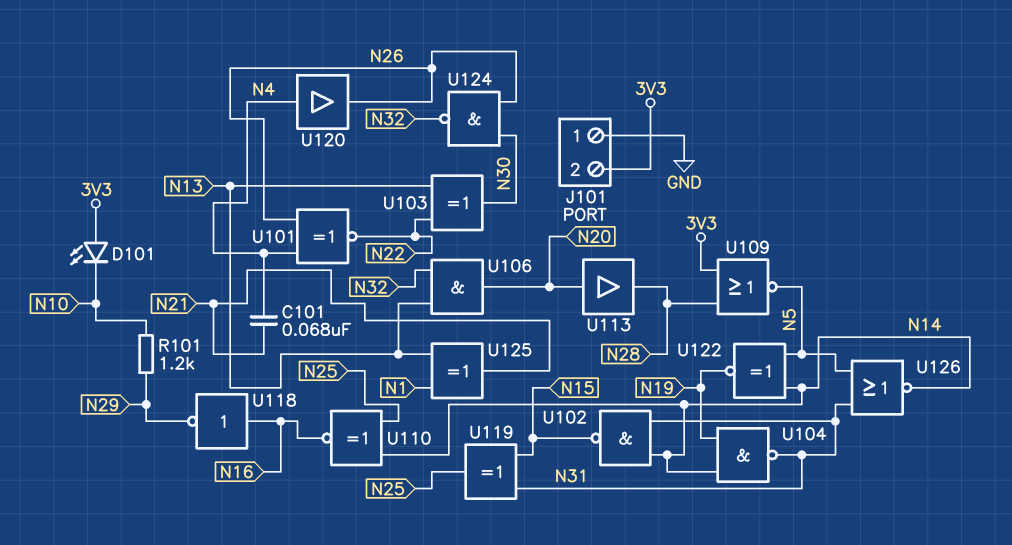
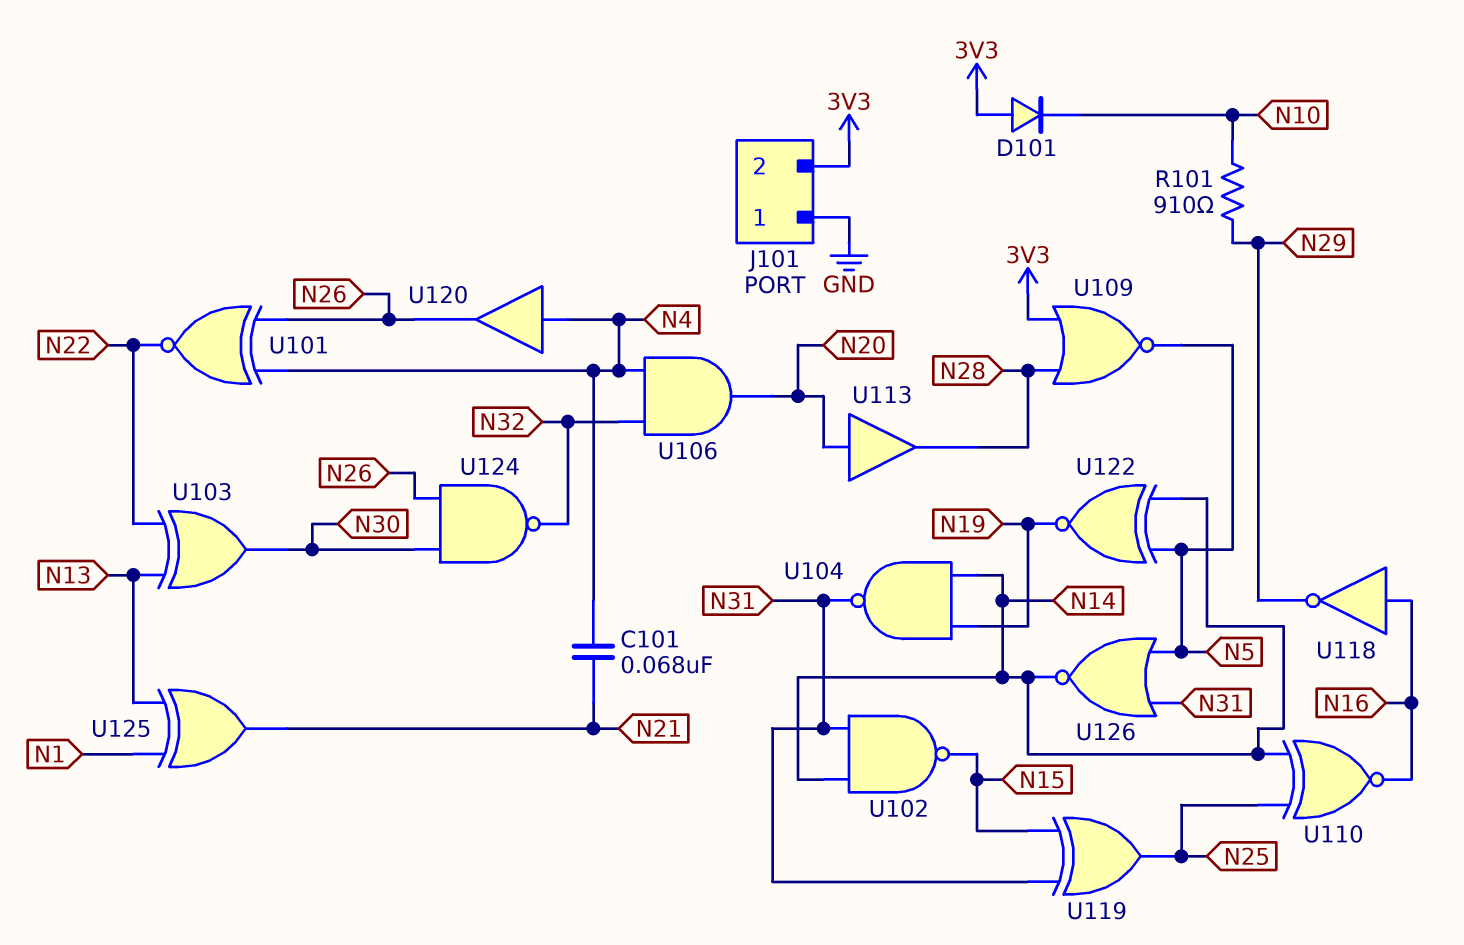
D101: LED (A 3V3, K N10) -> diode (A 3V3, K N10)
R101: 1.2k (N10, N29) -> 910 (N10, N29)
U106: AND (in N13, in N32, out N20) -> AND (in N4, in N32, out N20)

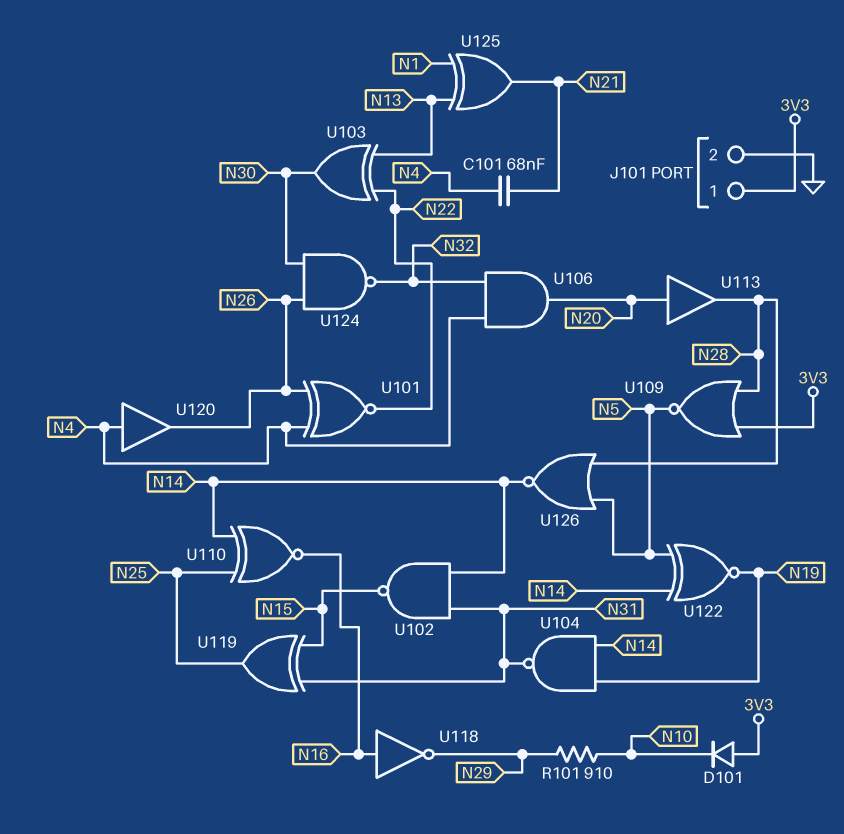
J101 pin 1: GND -> 3V3
J101 pin 2: 3V3 -> GND
U126: NOR (in N5, in N31, out N14) -> NOR (in N5, in N28, out N14)

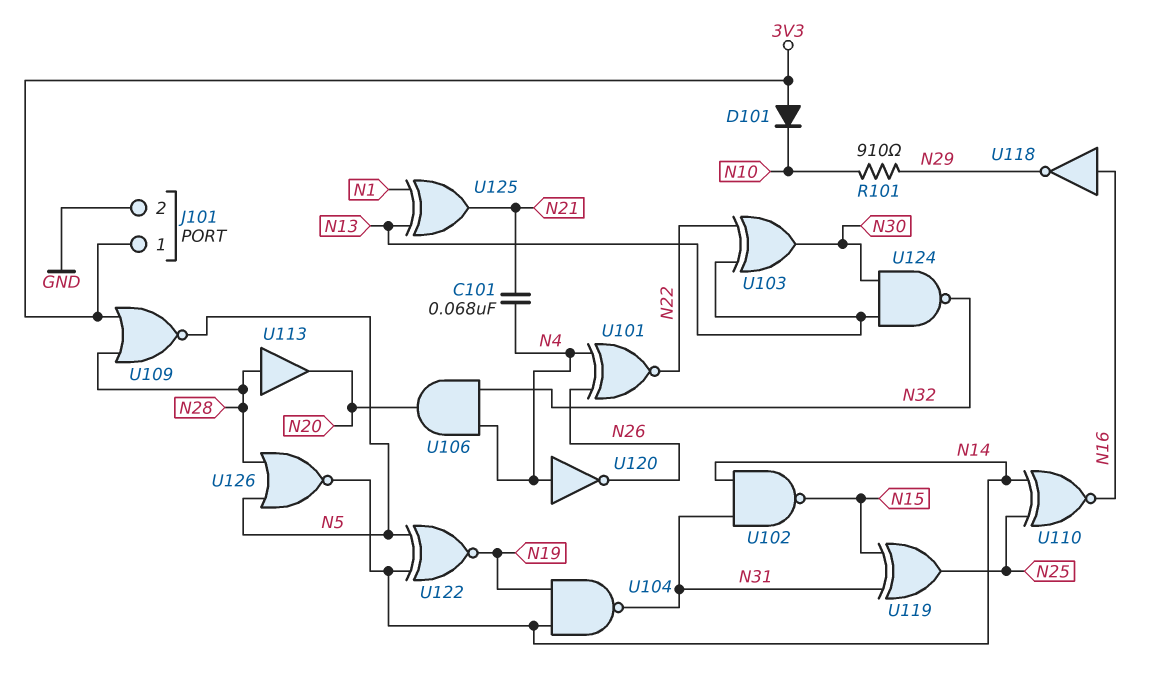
U113: buffer (in N20, out N28) -> buffer (in N28, out N20)
U120: buffer (in N4, out N26) -> NOT (in N4, out N26)
U124: NAND (in N26, in N30, out N32) -> NAND (in N13, in N30, out N32)

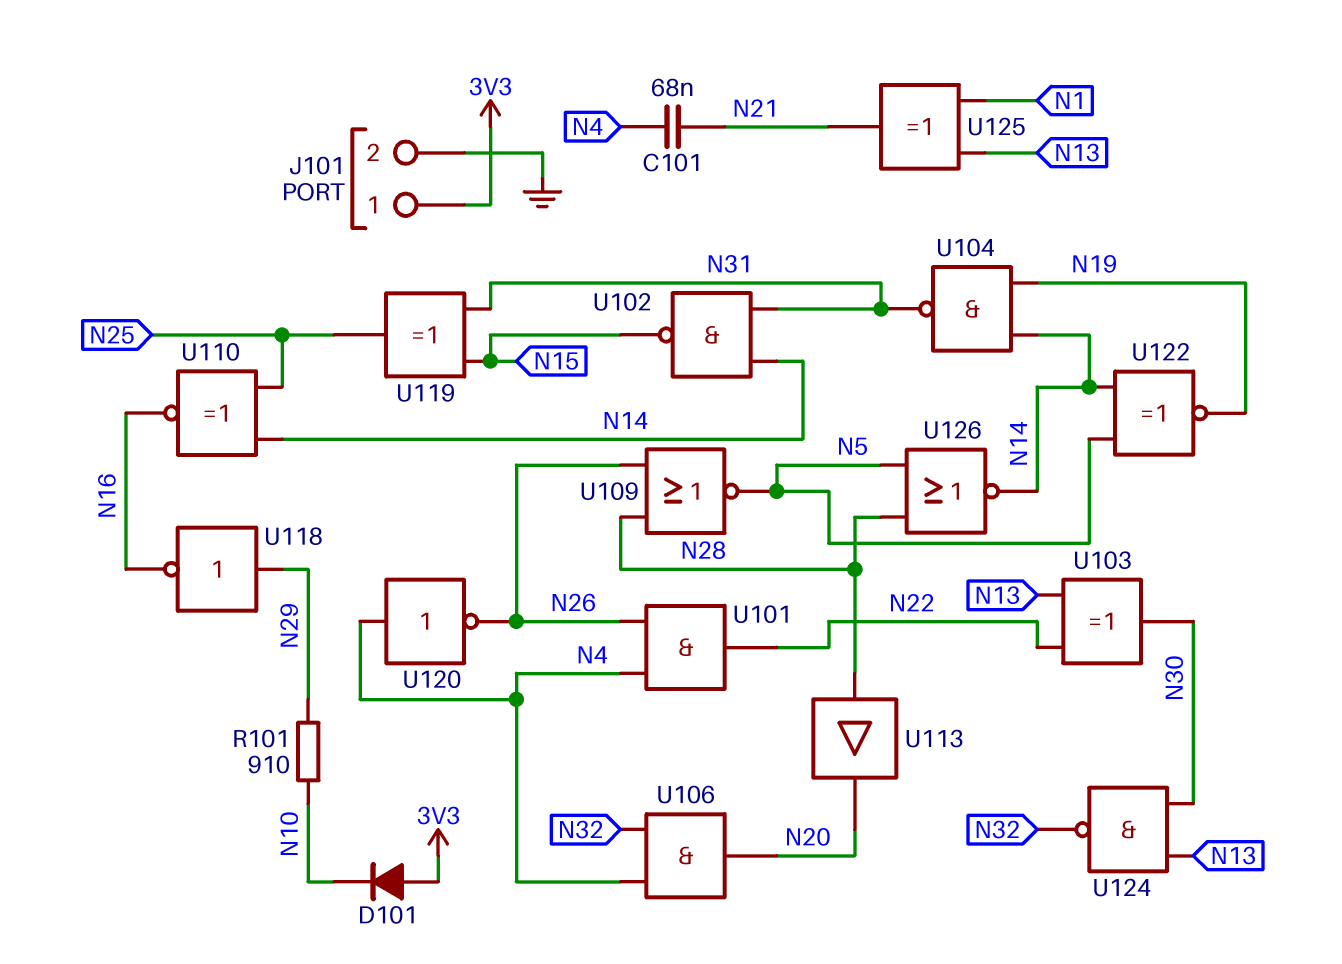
U101: XNOR (in N4, in N26, out N22) -> AND (in N4, in N26, out N22)
U109: NOR (in 3V3, in N28, out N5) -> NOR (in N26, in N28, out N5)
U118: NOT (in N16, out N29) -> NOT (in N29, out N16)

